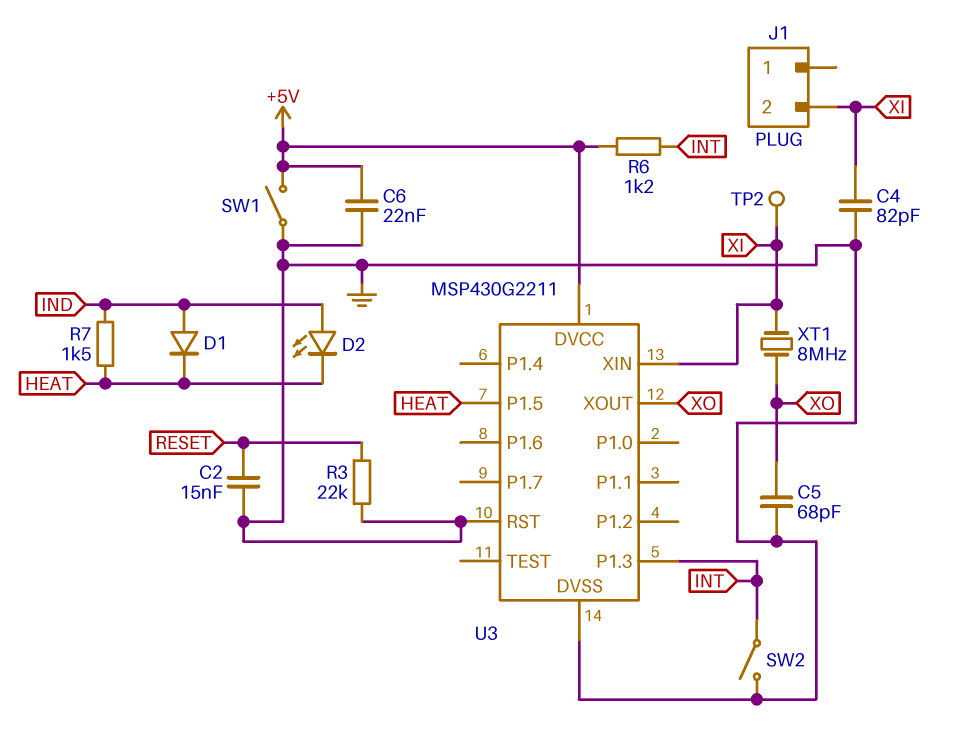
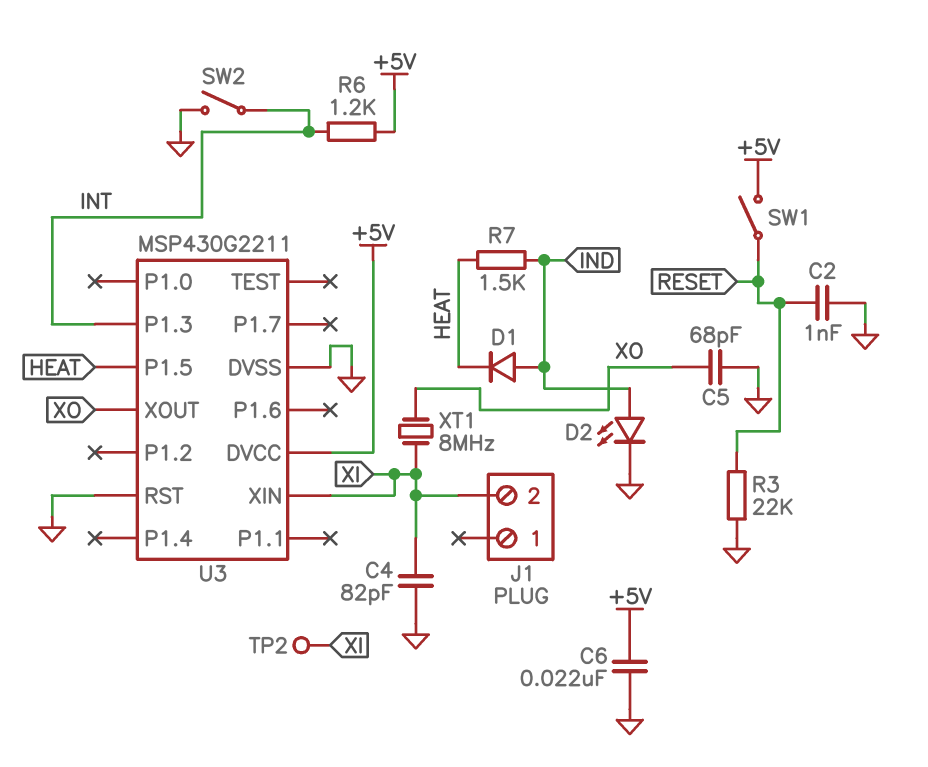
C2: 15nF (GND, RESET) -> 1nF (GND, RESET)
D2: LED (A IND, K HEAT) -> LED (A IND, K GND)
SW1: switch (+5V, GND) -> switch (+5V, RESET)

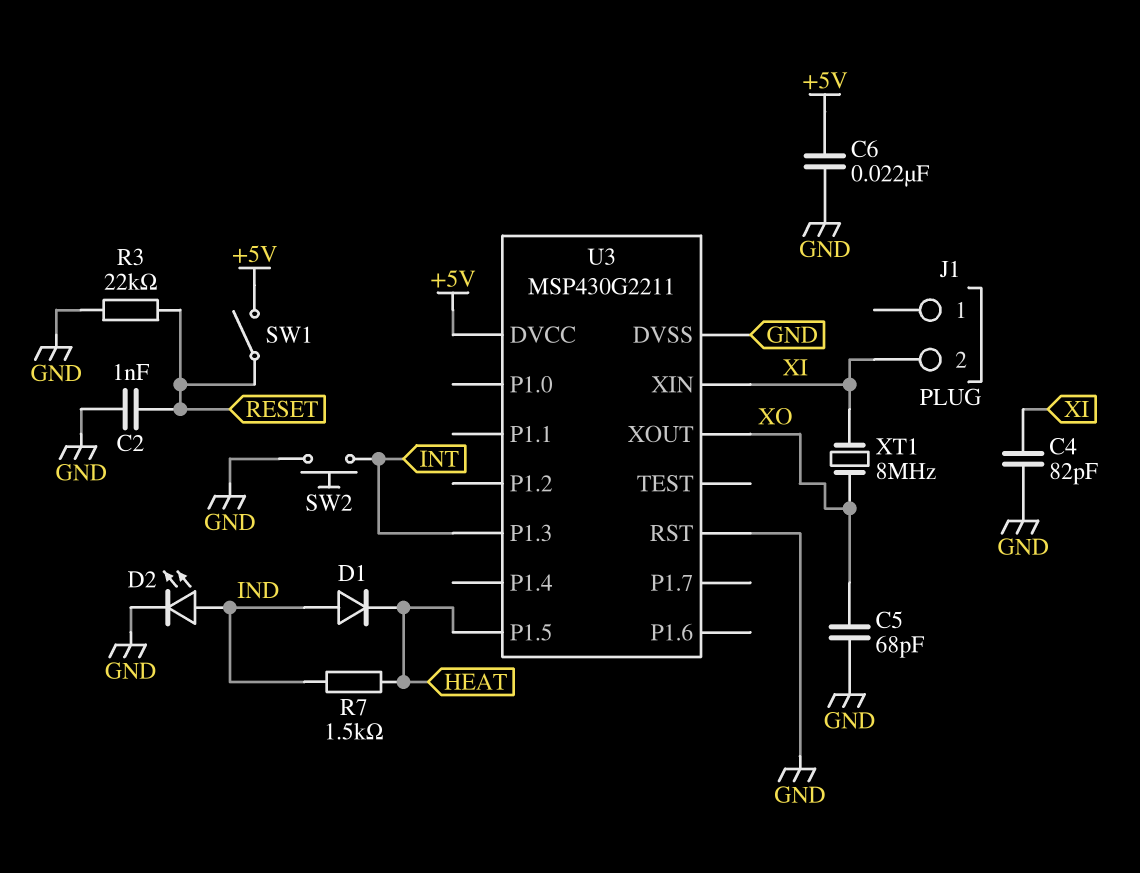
R6: 1.2k (+5V, INT) -> none
SW2: switch (GND, INT) -> button (GND, INT)
TP2: test point (XI) -> none

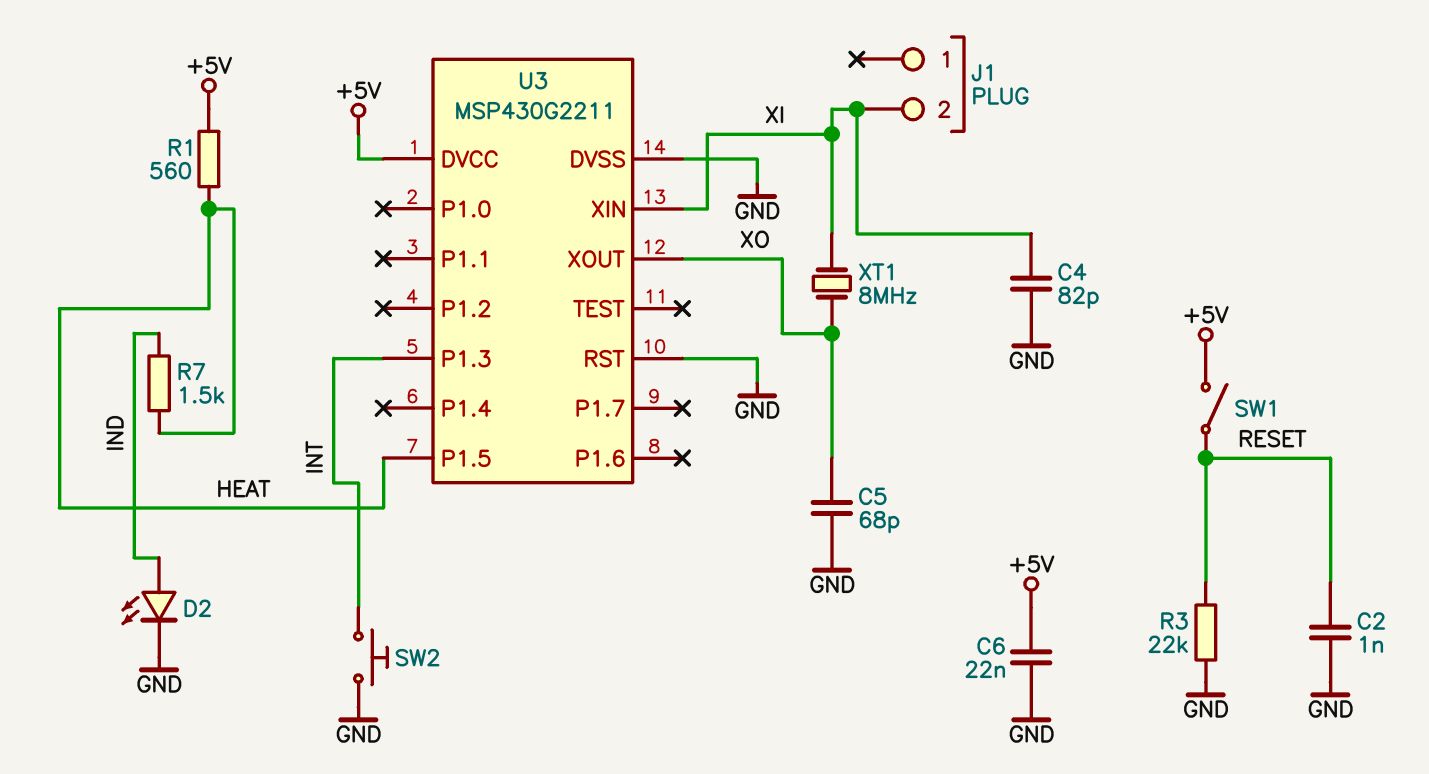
D1: diode (A IND, K HEAT) -> none
R1: none -> 560 (+5V, HEAT)

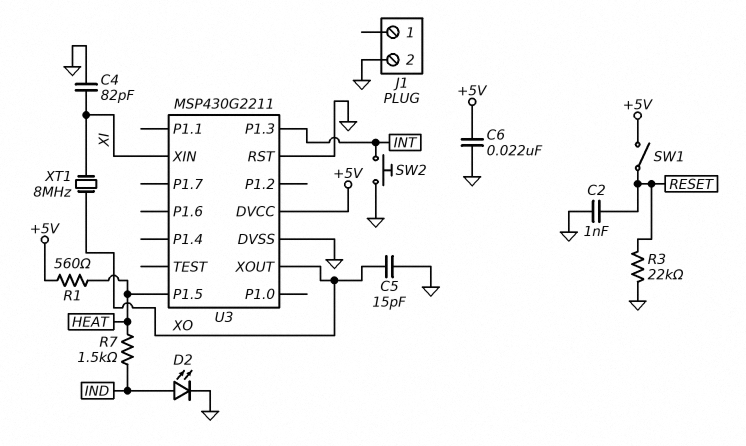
C5: 68pF (GND, XO) -> 15pF (GND, XO)
J1 pin 2: XI -> GND

